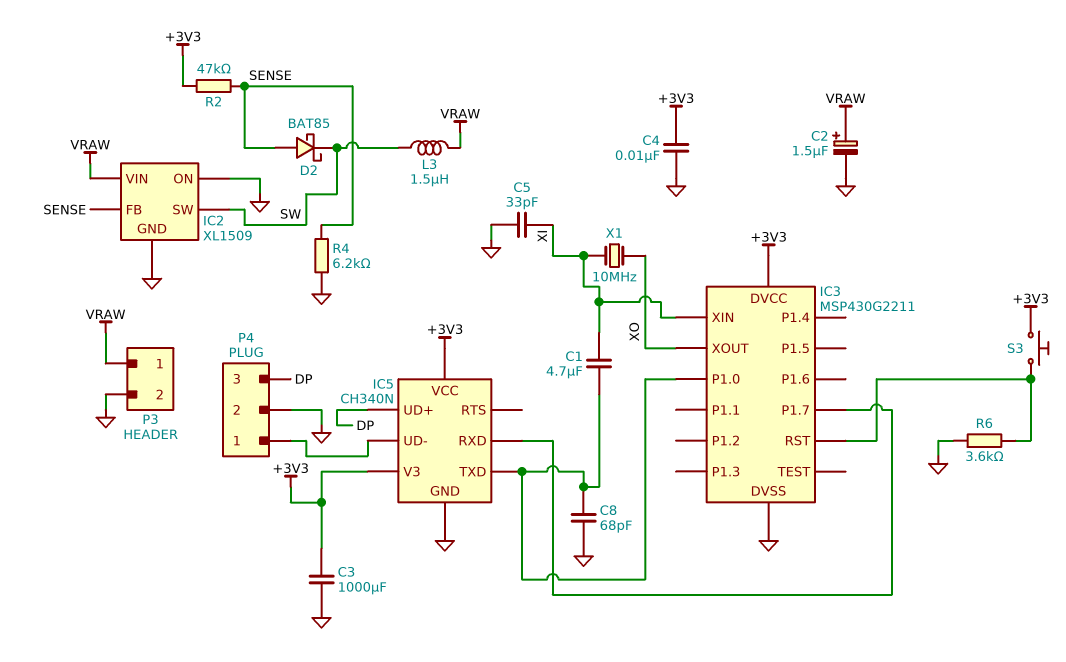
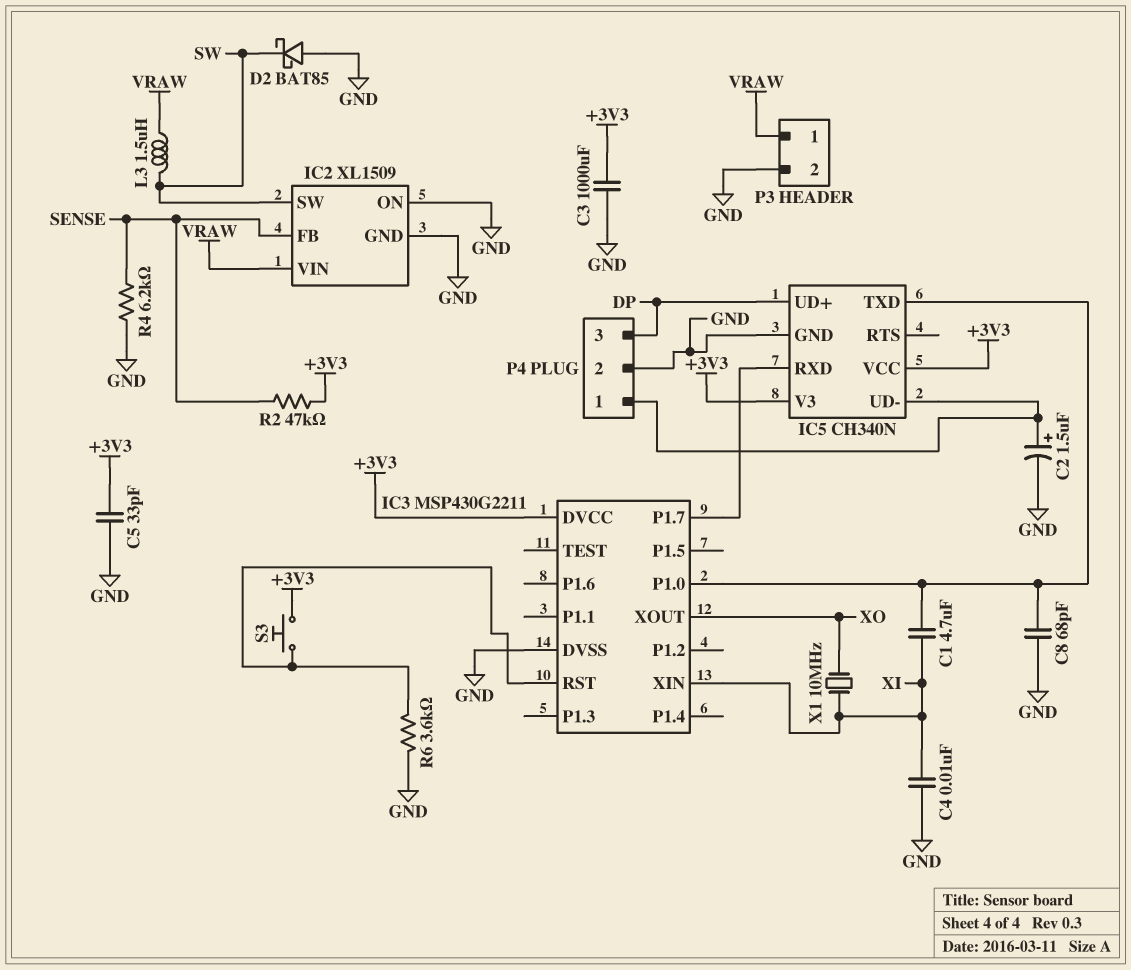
C2: 1.5uF (plus VRAW, minus GND) -> 1.5uF (plus IC5/UD-, minus GND)
C4: 10nF (+3V3, GND) -> 10nF (GND, XI)
C5: 33pF (GND, XI) -> 33pF (+3V3, GND)
D2: schottky BAT85 (A SENSE, K SW) -> schottky BAT85 (A GND, K SW)

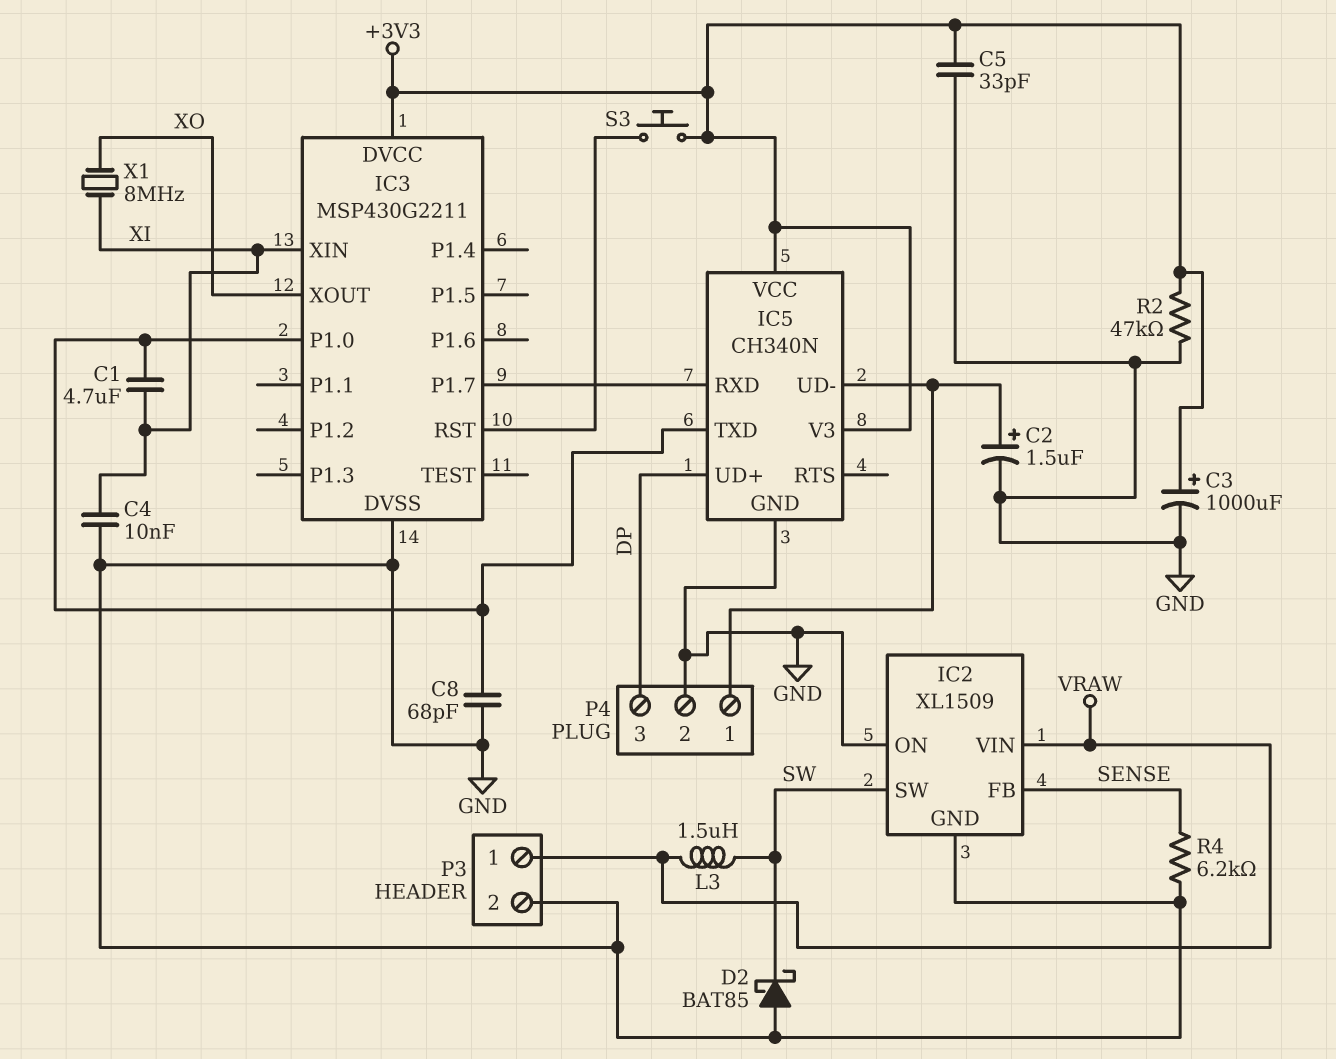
C3: 1000uF (+3V3, GND) -> 1000uF (plus +3V3, minus GND)
R2: 47k (+3V3, SENSE) -> 47k (+3V3, GND)
R6: 3.6k (GND, IC3/RST) -> none
X1: 10MHz (XI, XO) -> 8MHz (XI, XO)

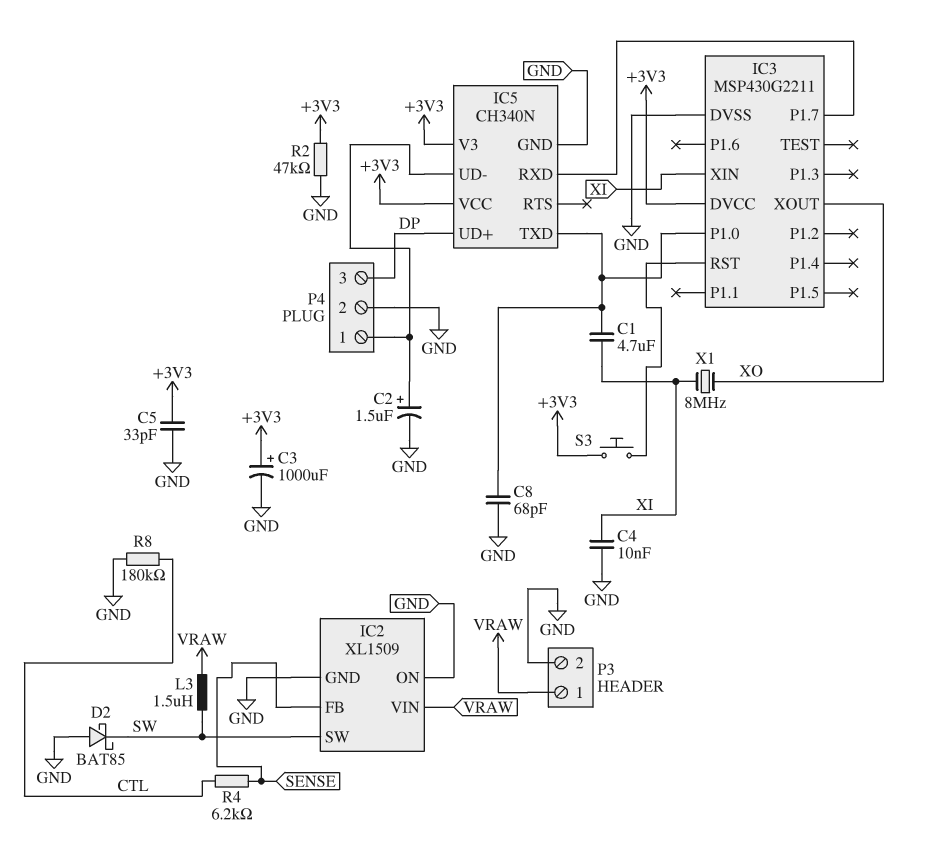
R4: 6.2k (GND, SENSE) -> 6.2k (CTL, SENSE)
R8: none -> 180k (CTL, GND)

